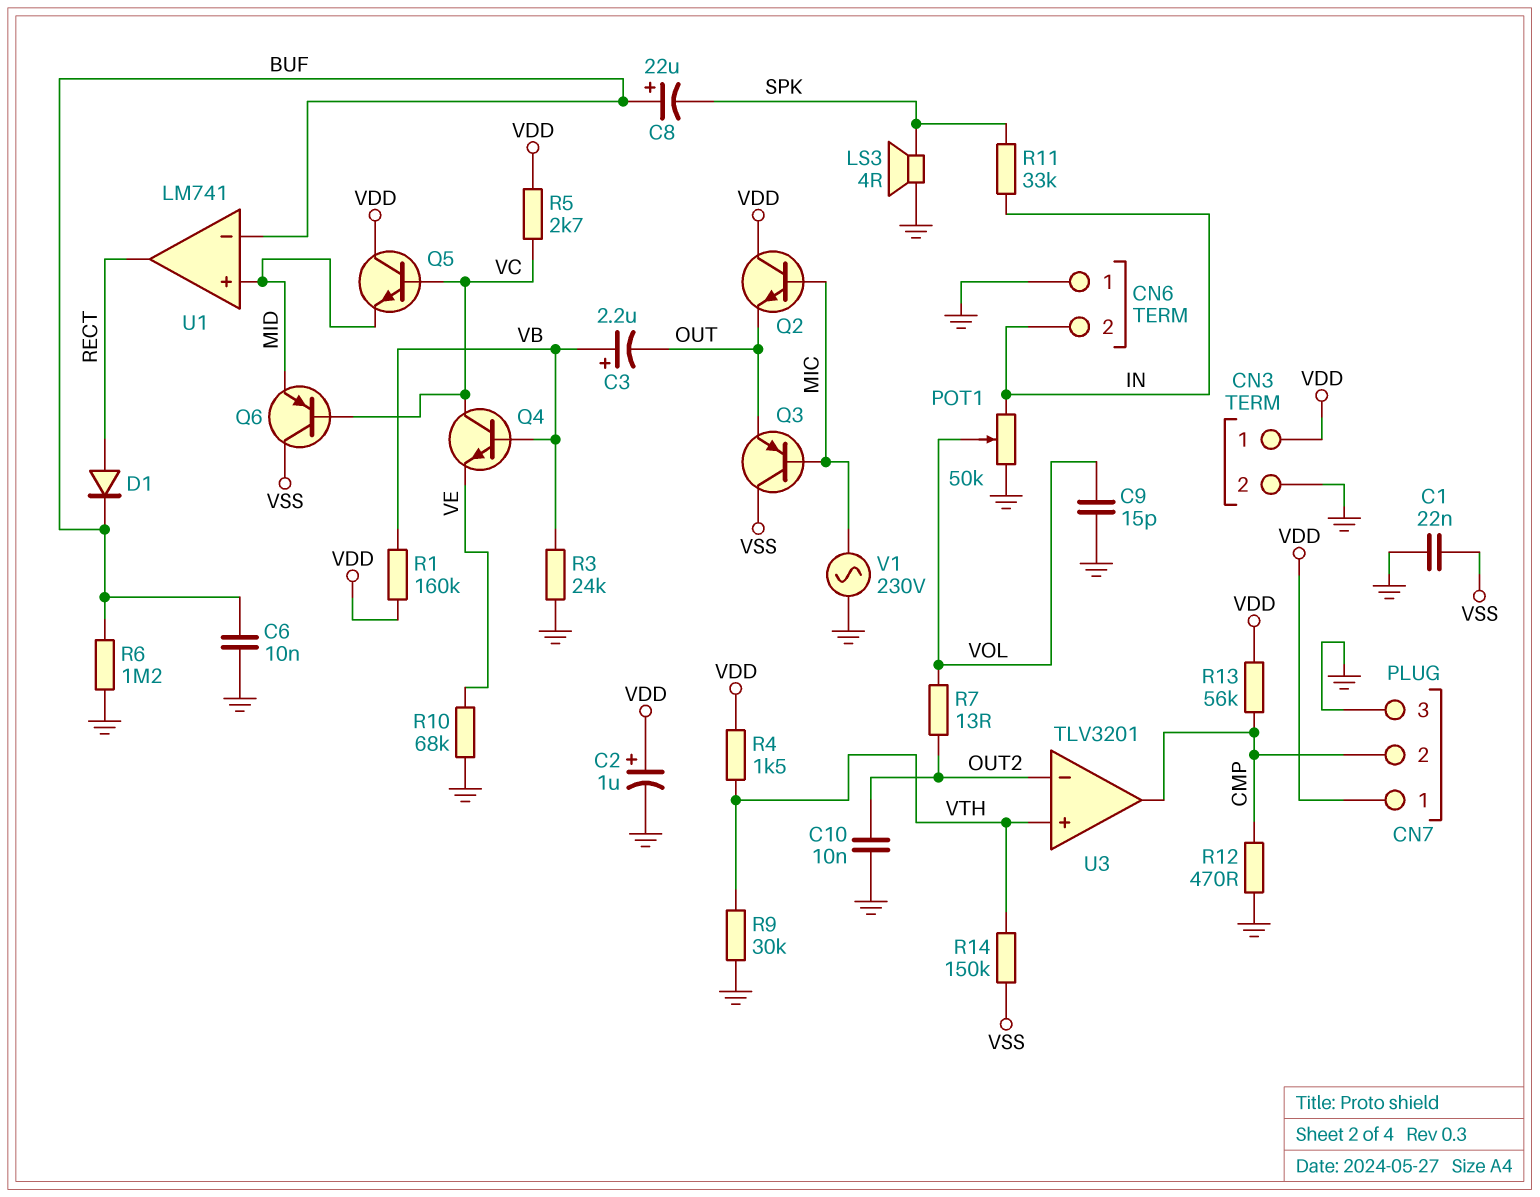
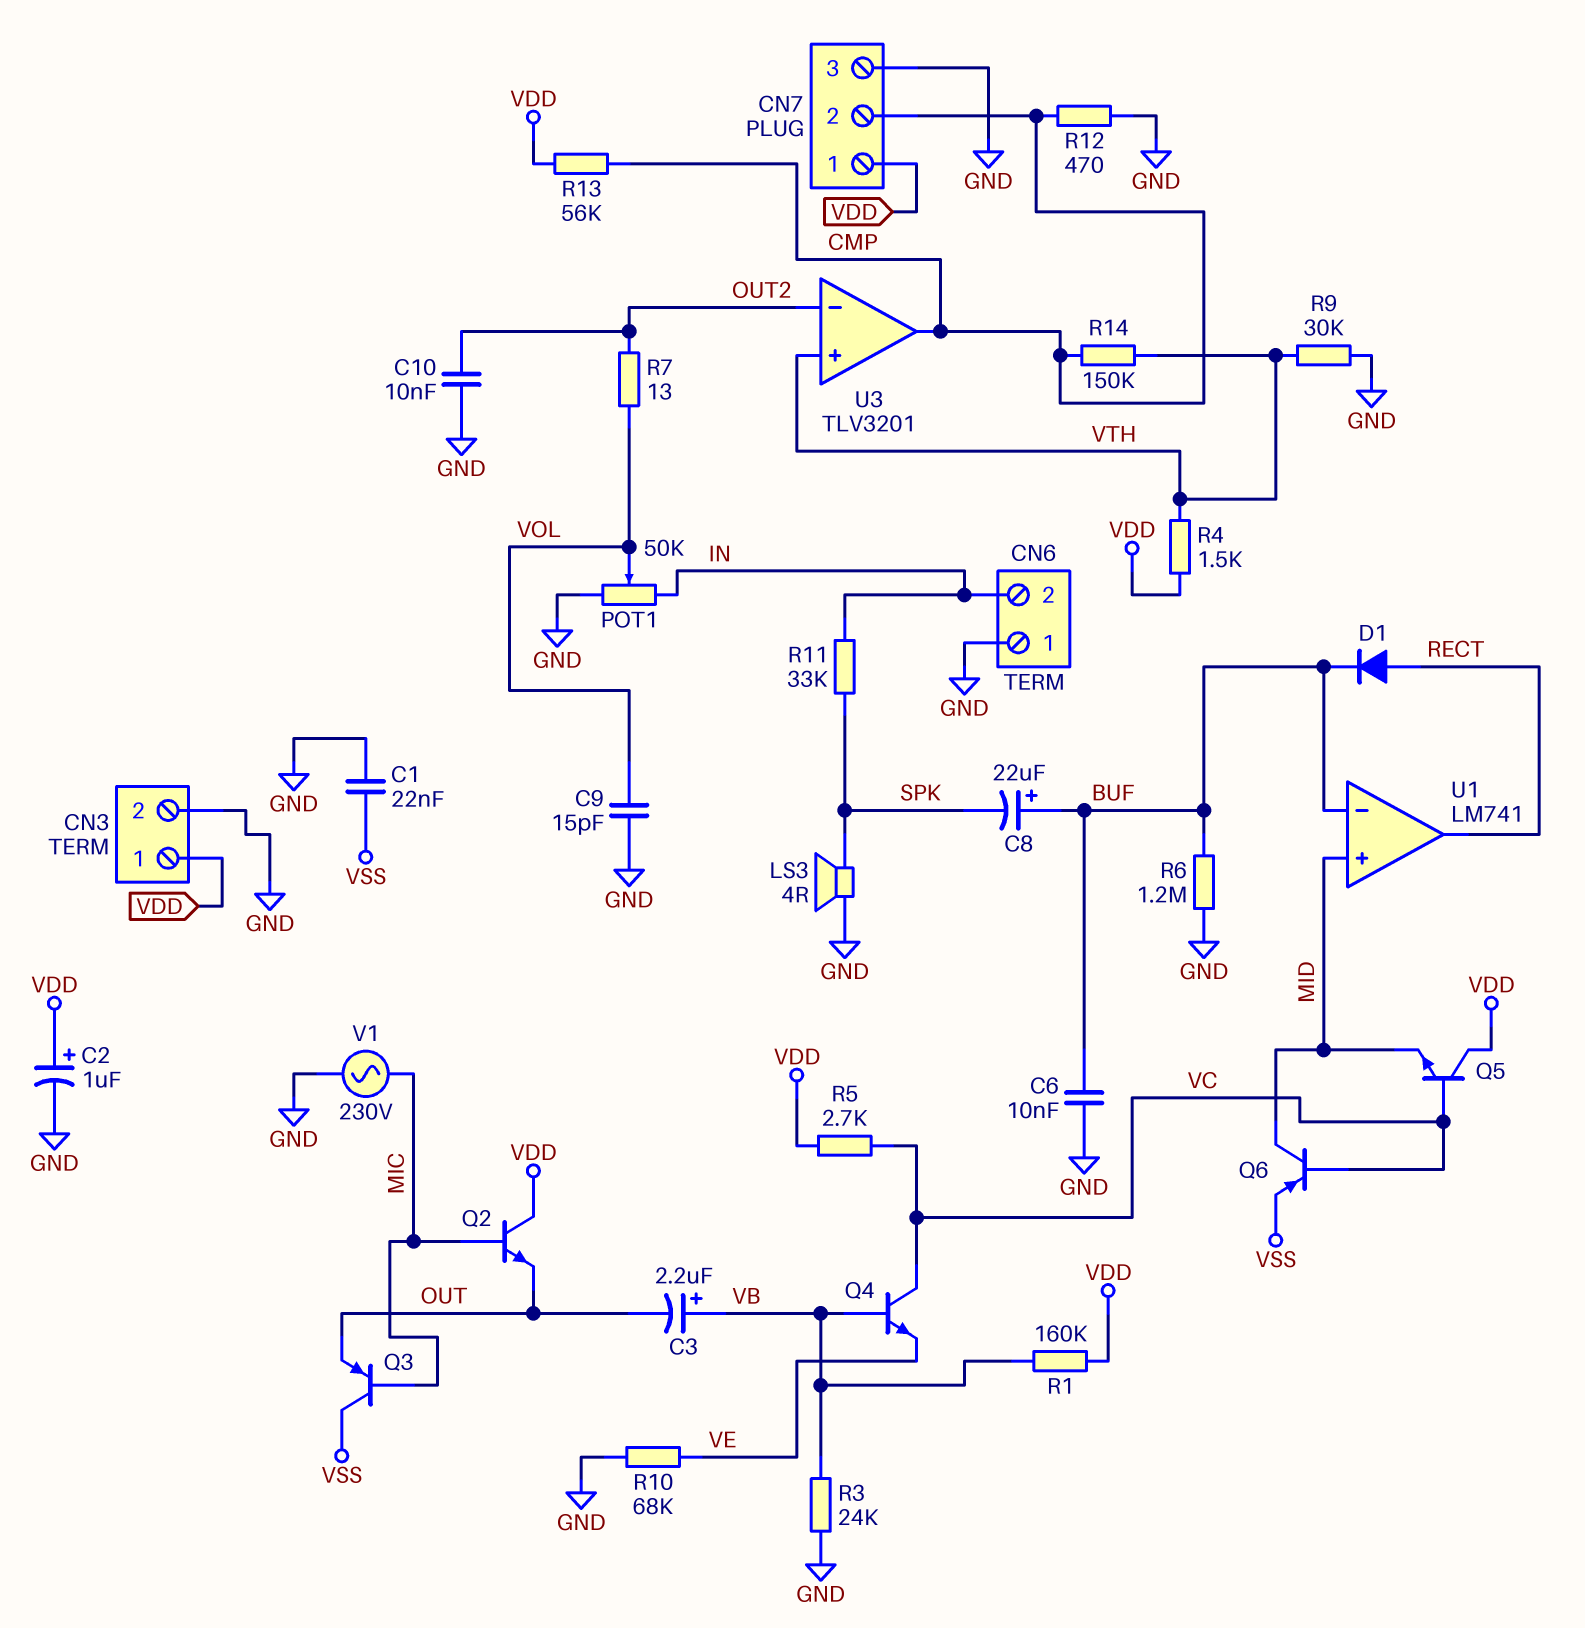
Q6: PNP (B VC, C VSS, E MID) -> PNP (B VC, C MID, E VSS)
R14: 150k (VSS, VTH) -> 150k (CMP, VTH)

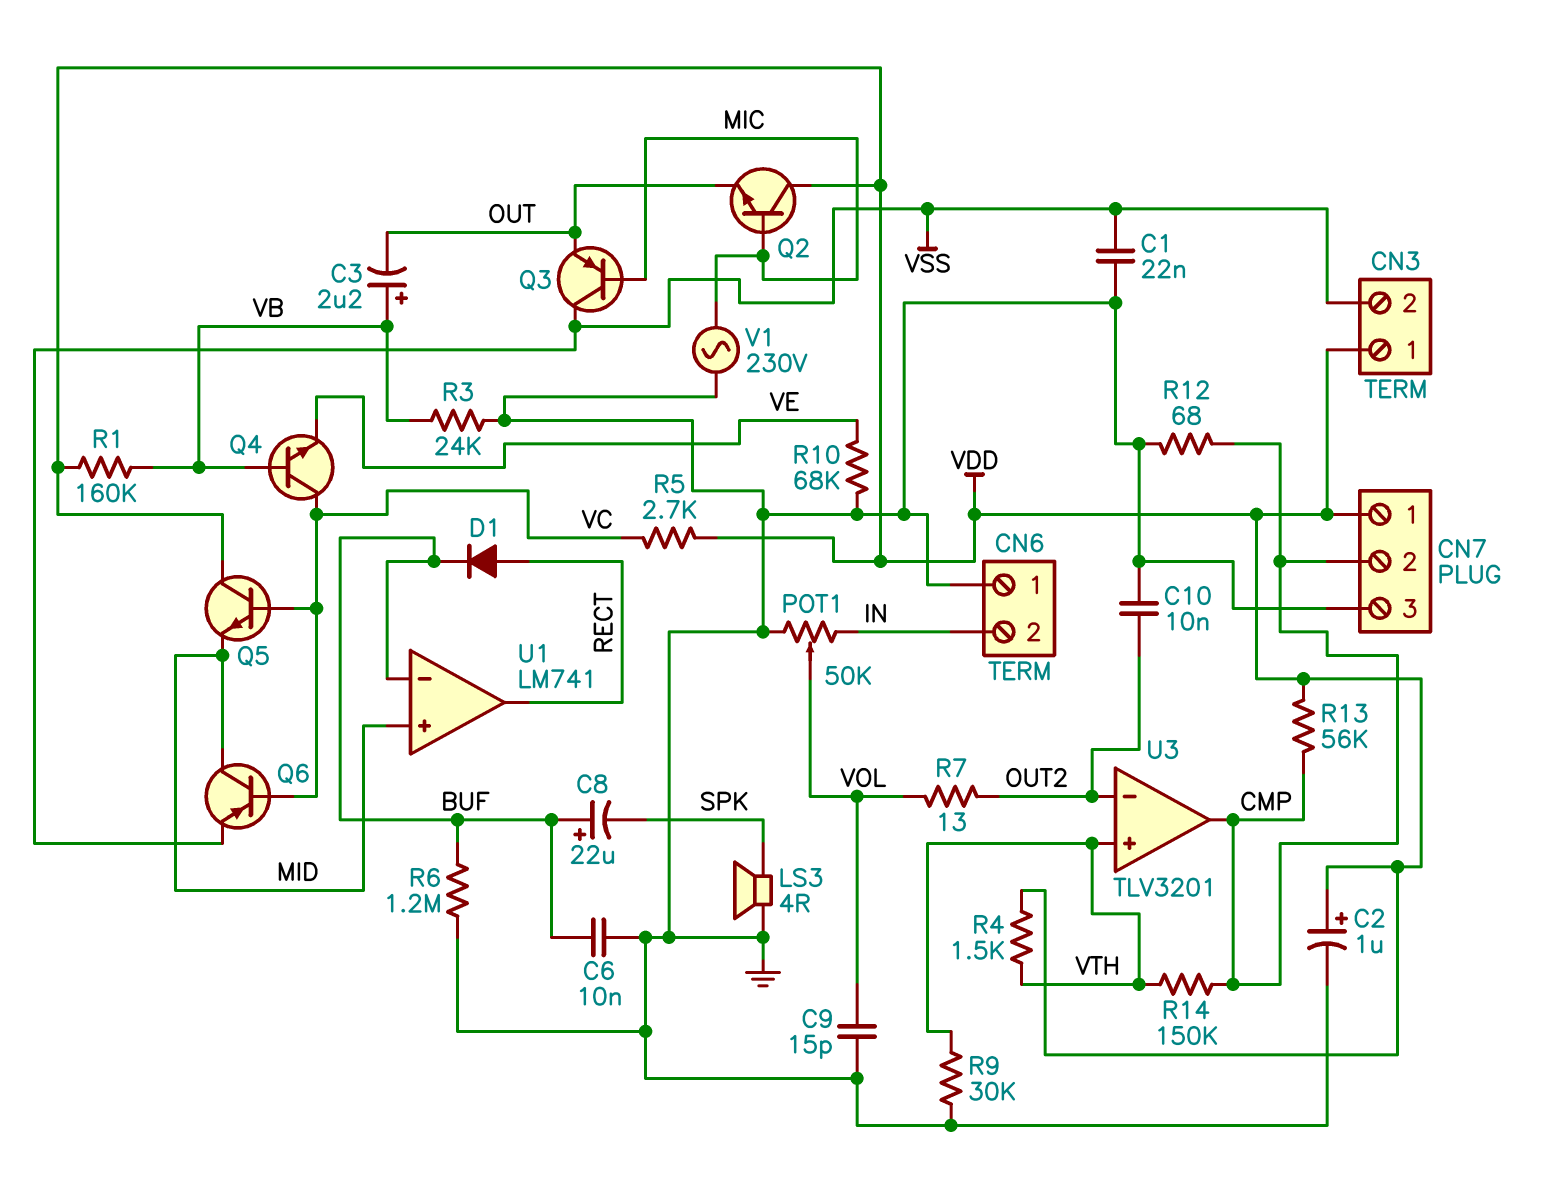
CN3 pin 2: GND -> VSS
R11: 33k (IN, SPK) -> none
R12: 470 (CMP, GND) -> 68 (CMP, GND)

